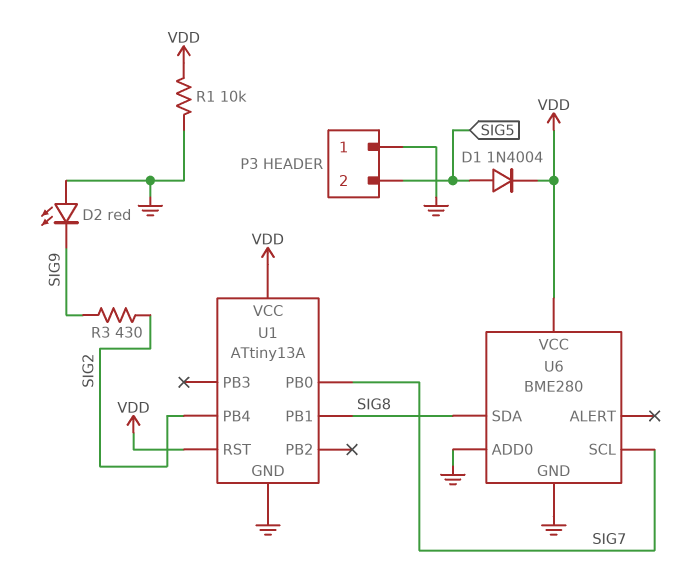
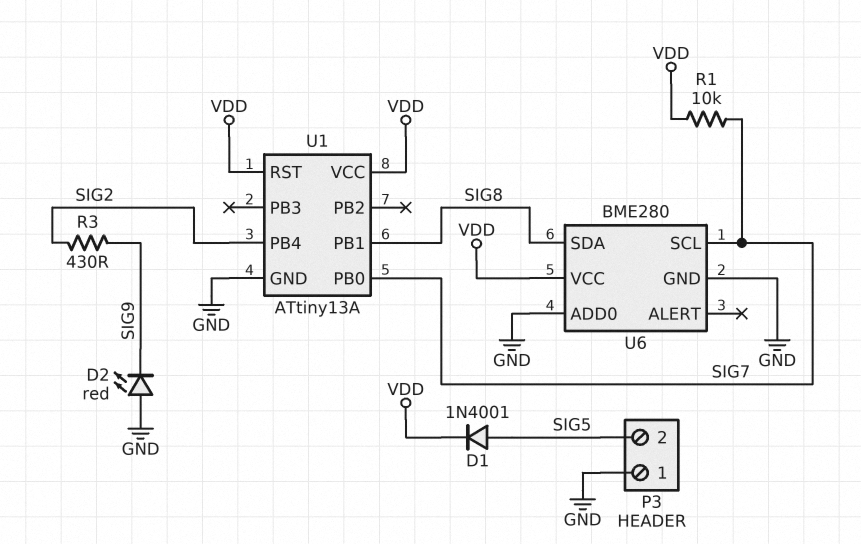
D1: diode 1N4004 (A SIG5, K VDD) -> diode 1N4001 (A SIG5, K VDD)
R1: 10k (GND, VDD) -> 10k (SIG7, VDD)

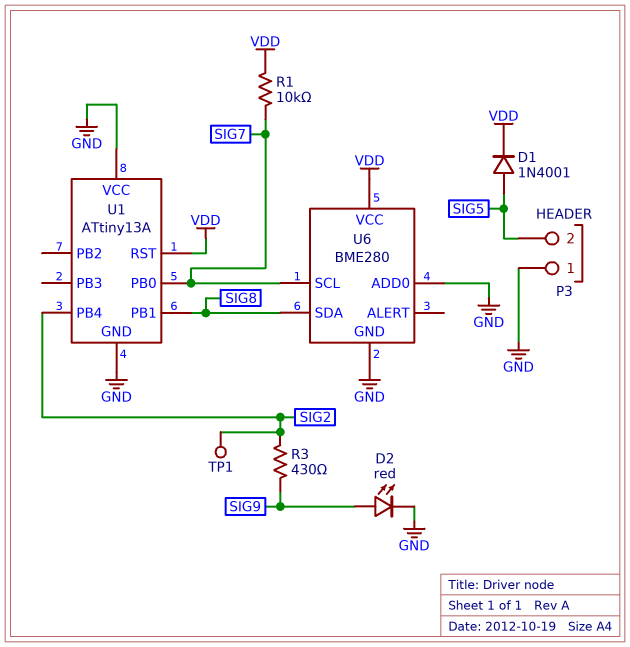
D2: LED red (A GND, K SIG9) -> LED red (A SIG9, K GND)
TP1: none -> test point (SIG2)
U1 pin VCC: VDD -> GND

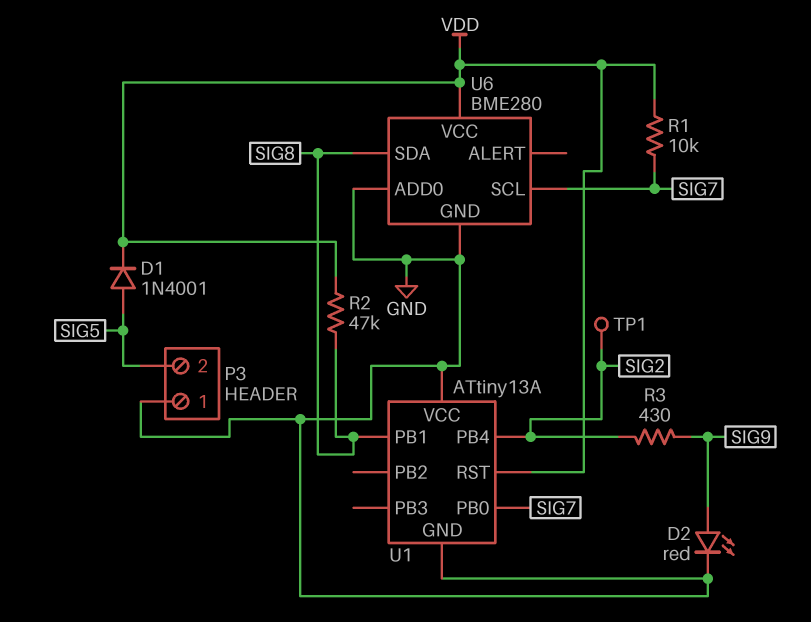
R2: none -> 47k (SIG8, VDD)

